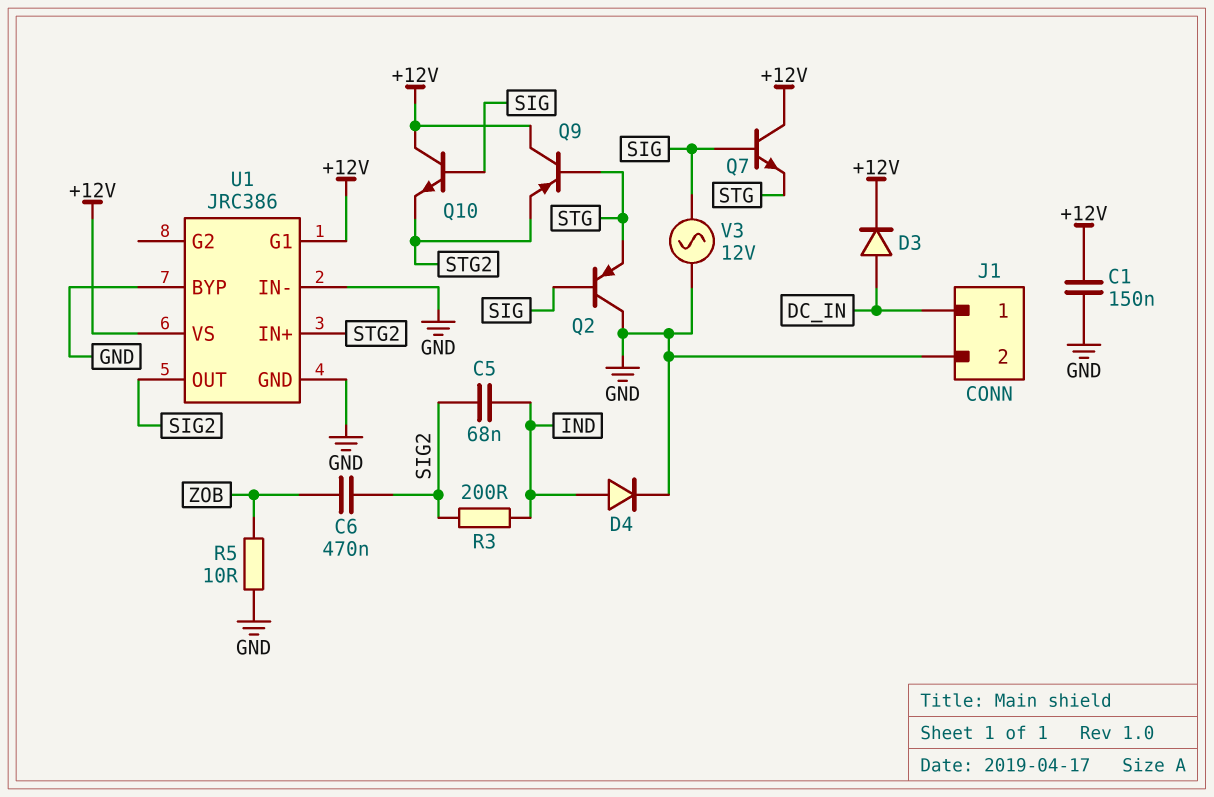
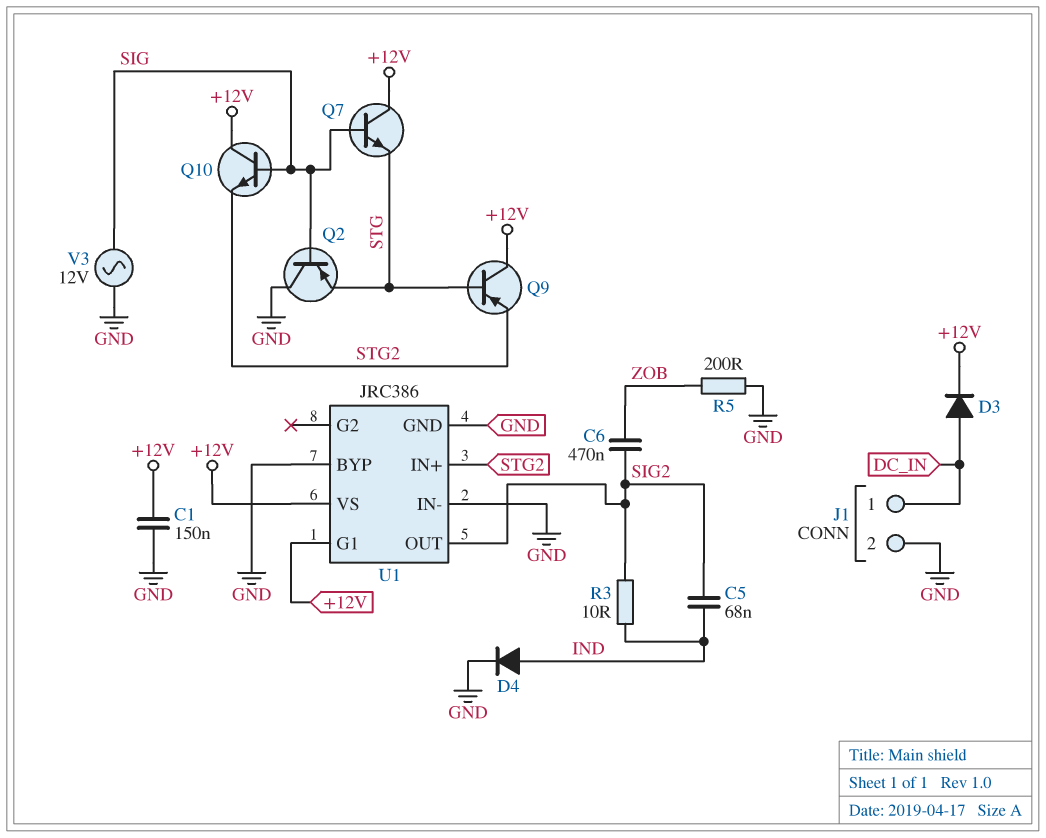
R3: 200 (IND, SIG2) -> 10 (IND, SIG2)
R5: 10 (GND, ZOB) -> 200 (GND, ZOB)

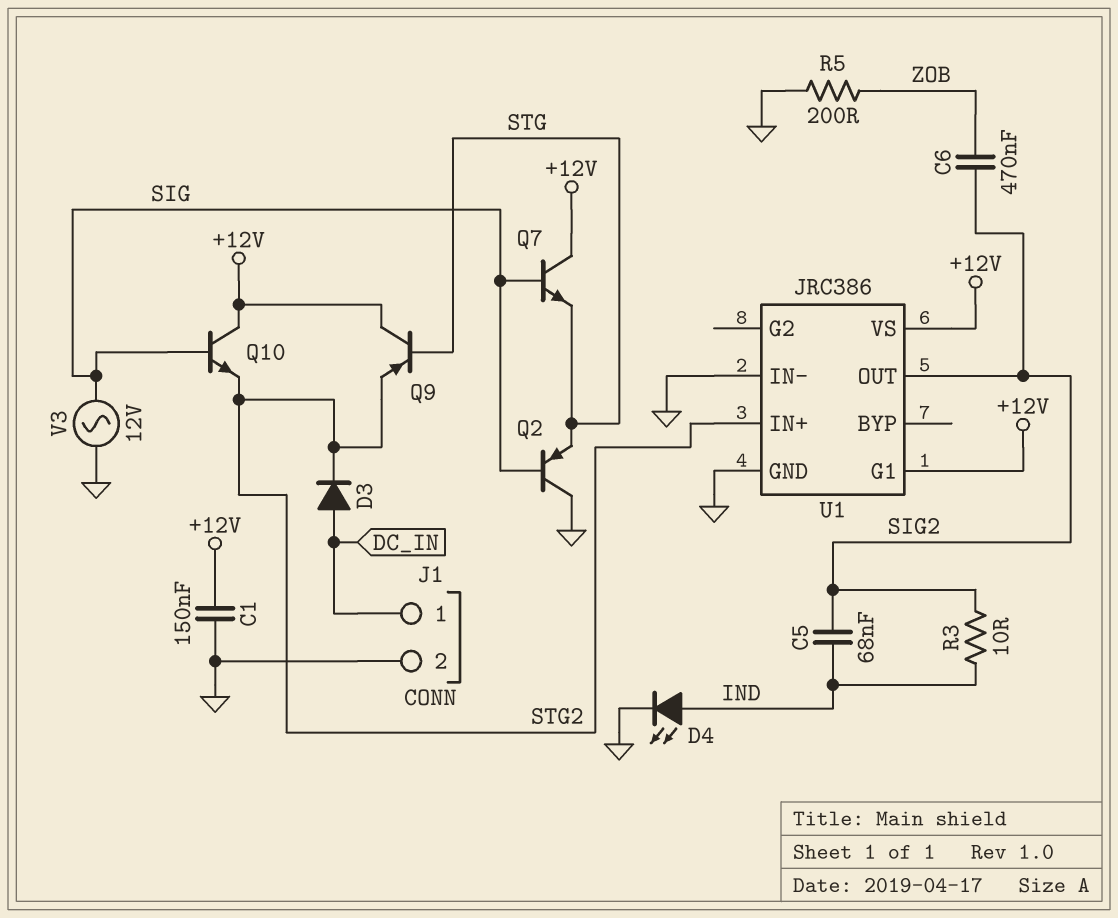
D3: diode (A DC_IN, K +12V) -> diode (A DC_IN, K STG2)
D4: diode (A IND, K GND) -> LED (A IND, K GND)
U1 pin BYP: GND -> none

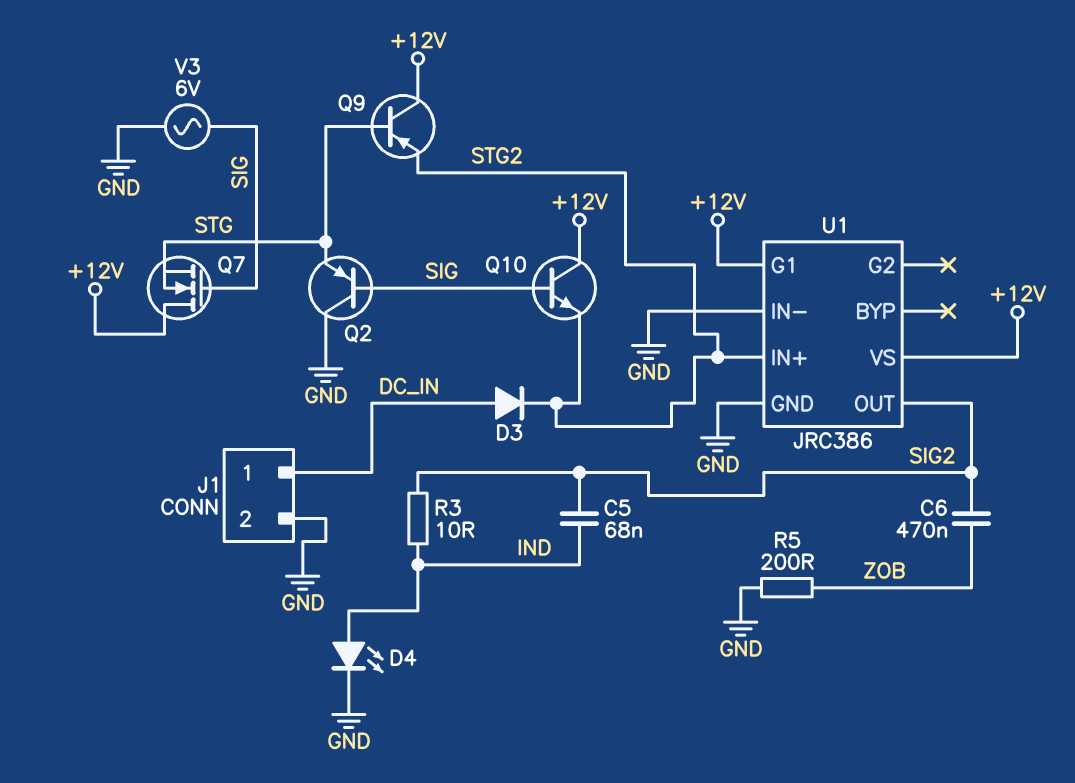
C1: 150nF (+12V, GND) -> none
Q7: NPN (B SIG, C +12V, E STG) -> NMOS (G SIG, D +12V, S STG)
V3: AC 12V (GND, SIG) -> AC 6V (GND, SIG)

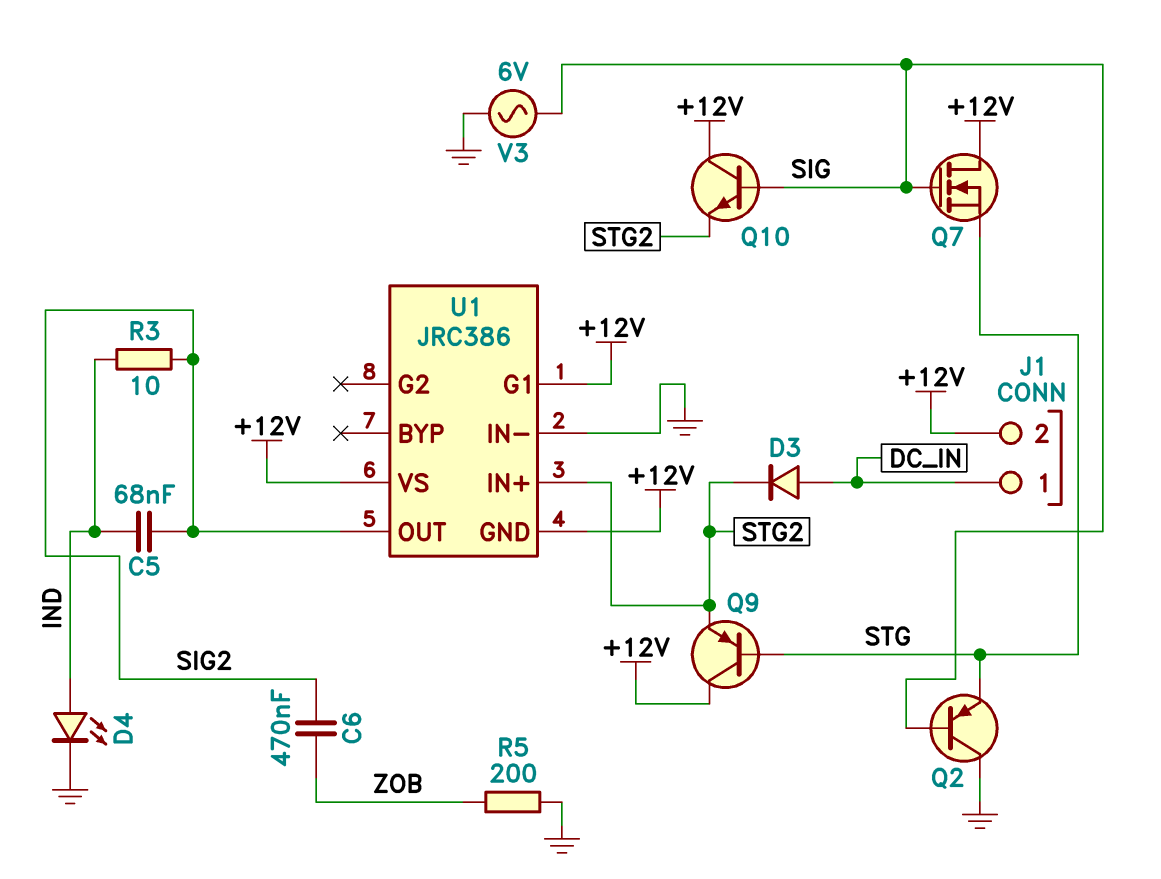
J1 pin 2: GND -> +12V
U1 pin GND: GND -> +12V

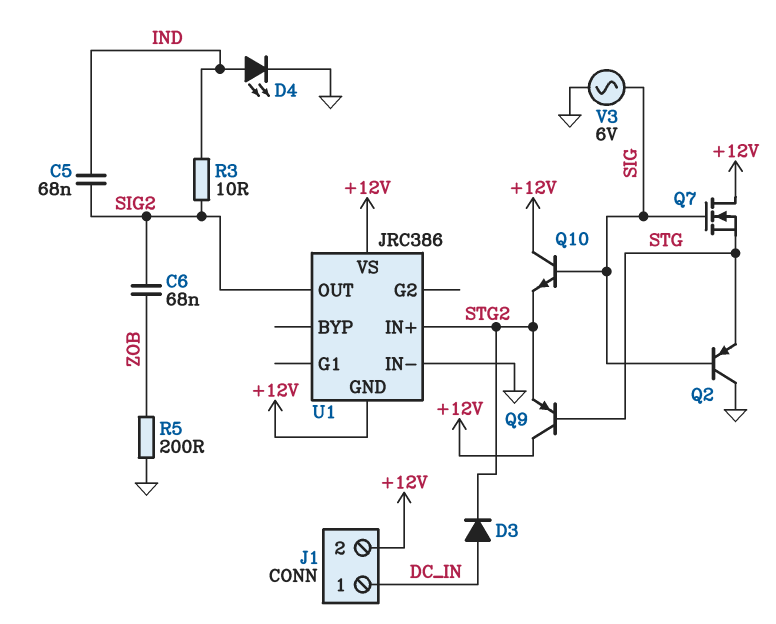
C6: 470nF (SIG2, ZOB) -> 68nF (SIG2, ZOB)
U1 pin G1: +12V -> none

